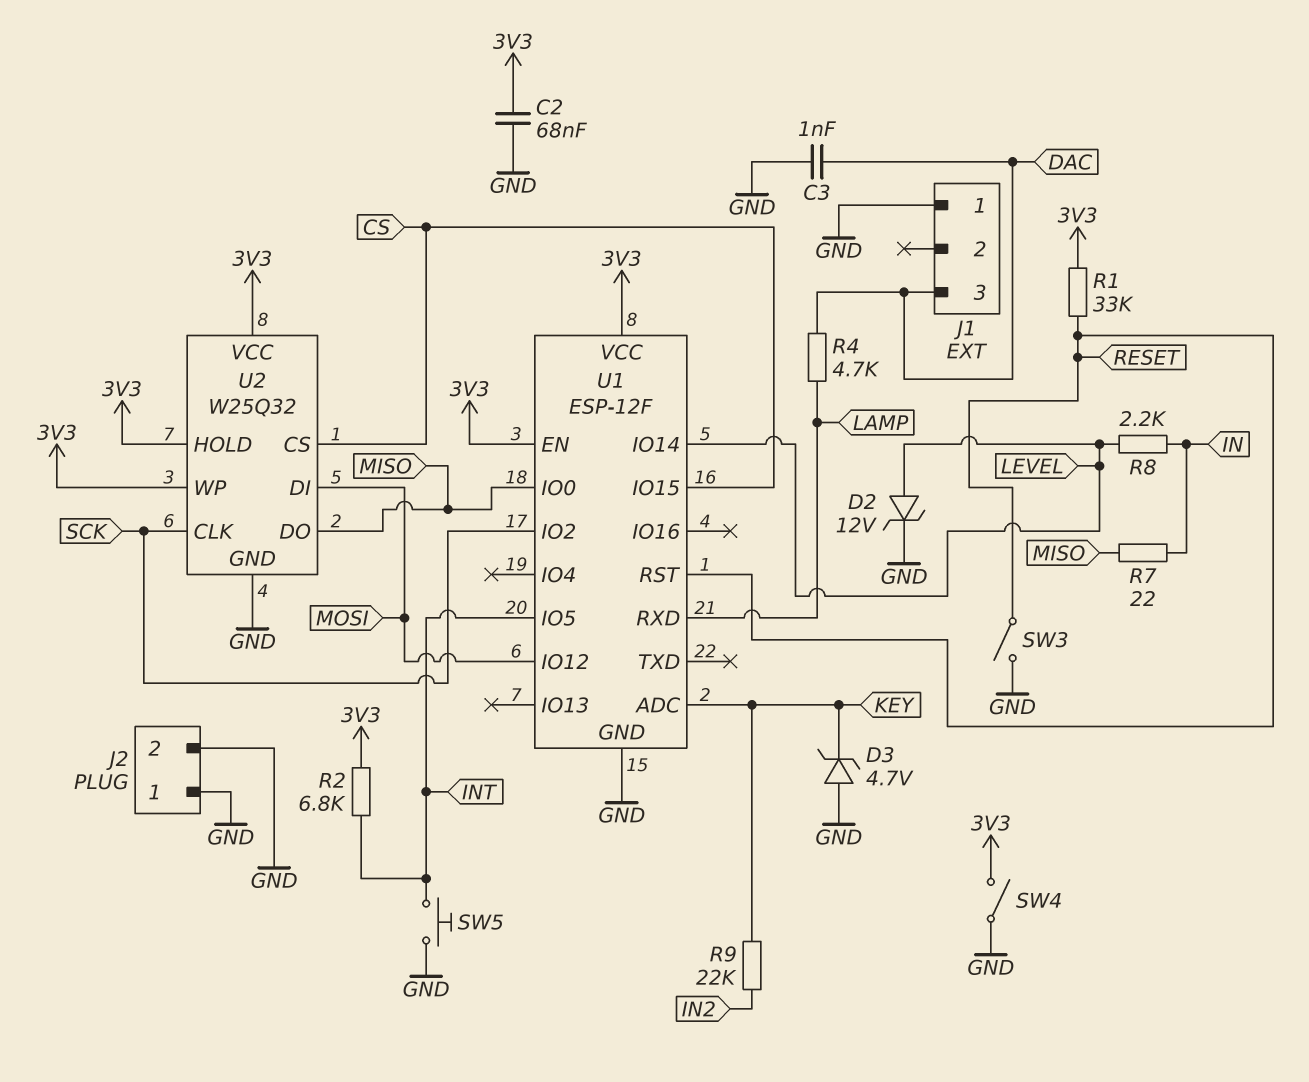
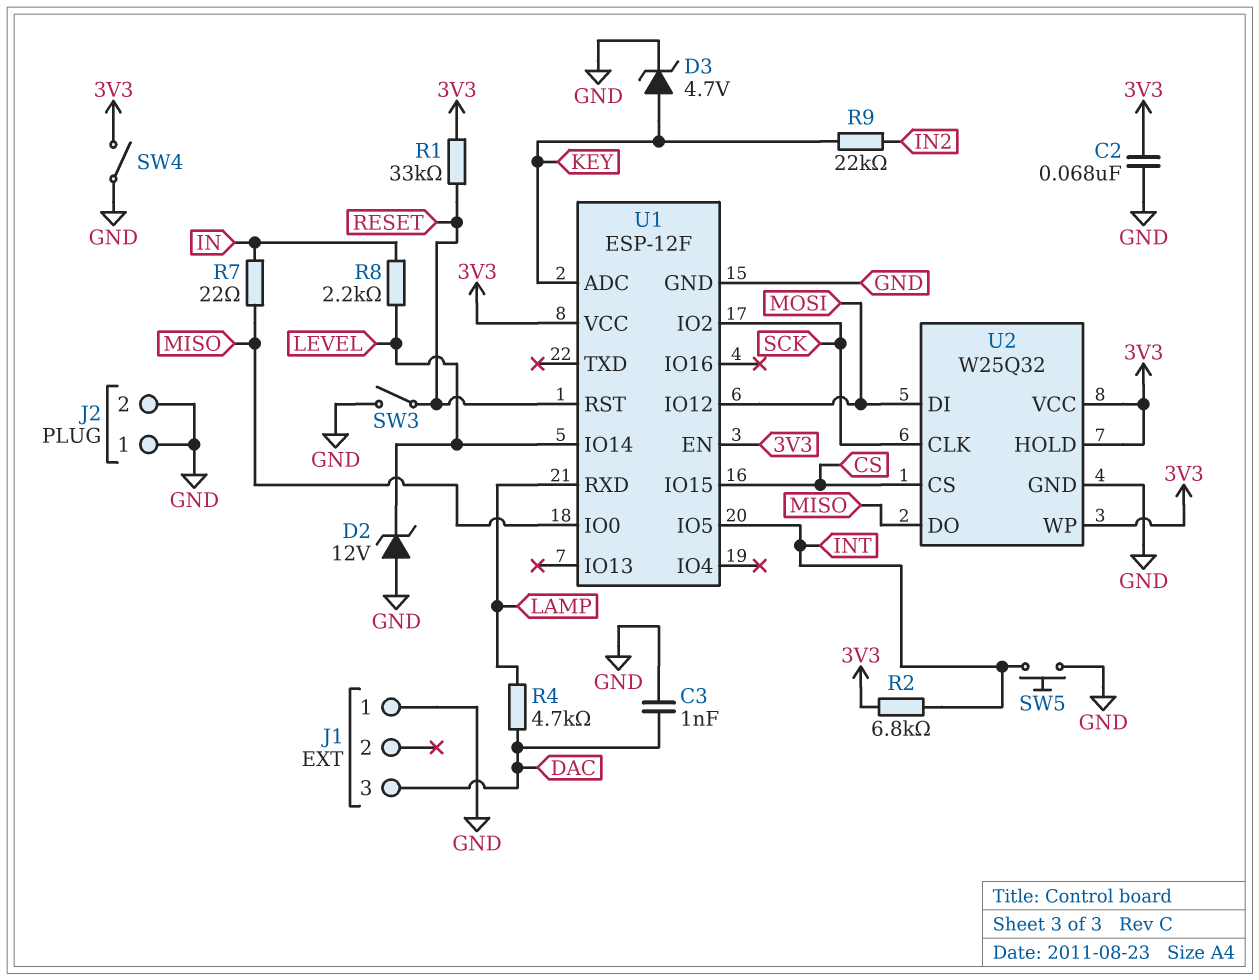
D2: zener 12V (A LEVEL, K GND) -> zener 12V (A GND, K LEVEL)
D3: zener 4.7V (A GND, K KEY) -> zener 4.7V (A KEY, K GND)

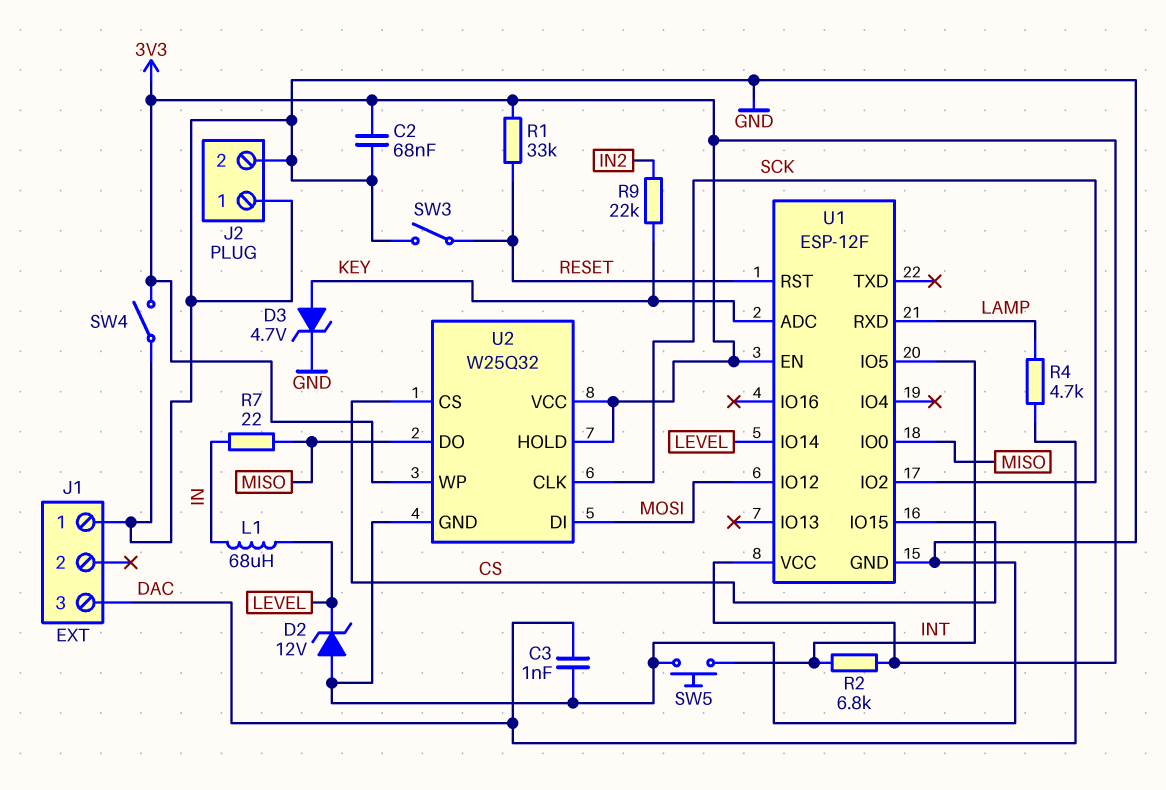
L1: none -> 68uH (IN, LEVEL)
R8: 2.2k (IN, LEVEL) -> none

